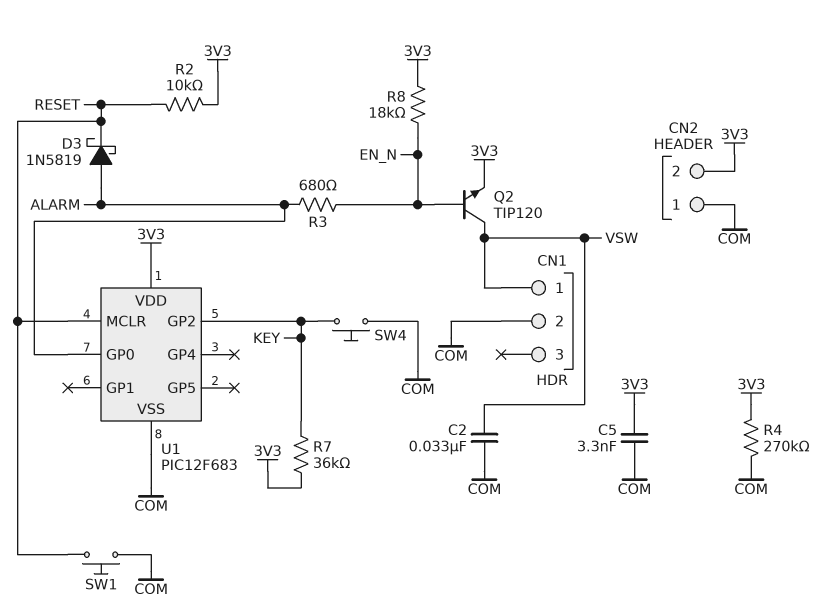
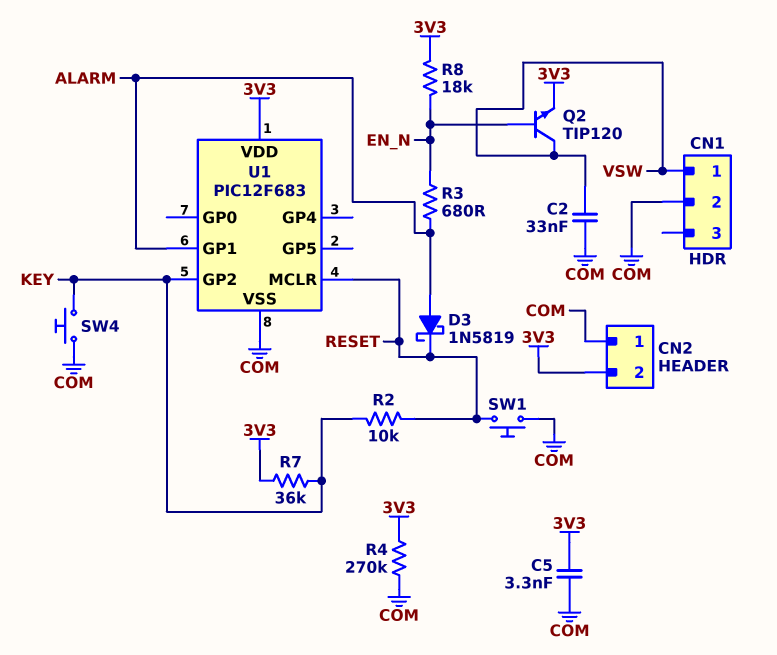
R2: 10k (3V3, RESET) -> 10k (KEY, RESET)
U1 pin GP0: ALARM -> none
U1 pin GP1: none -> ALARM

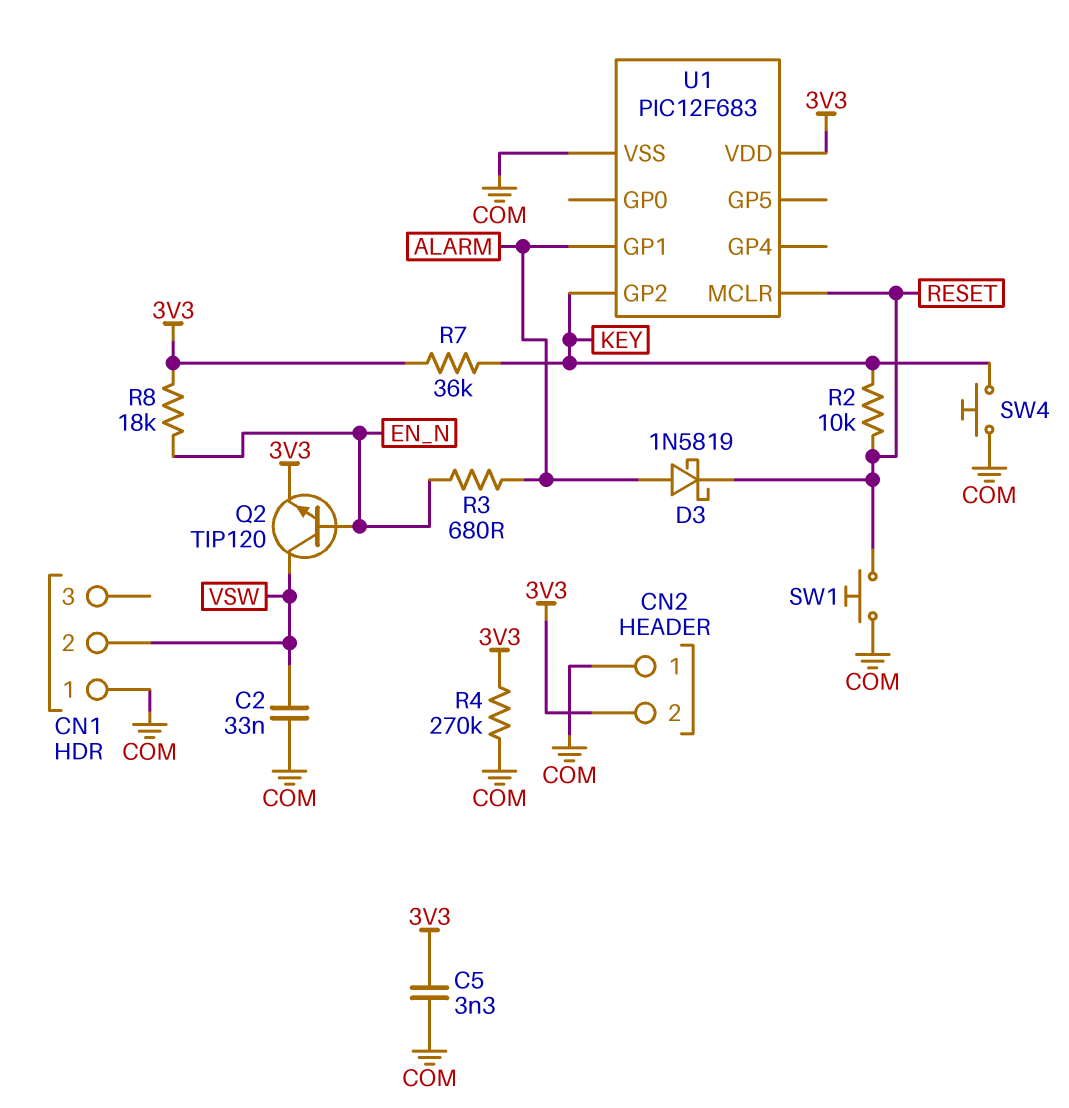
CN1 pin 1: VSW -> COM
CN1 pin 2: COM -> VSW

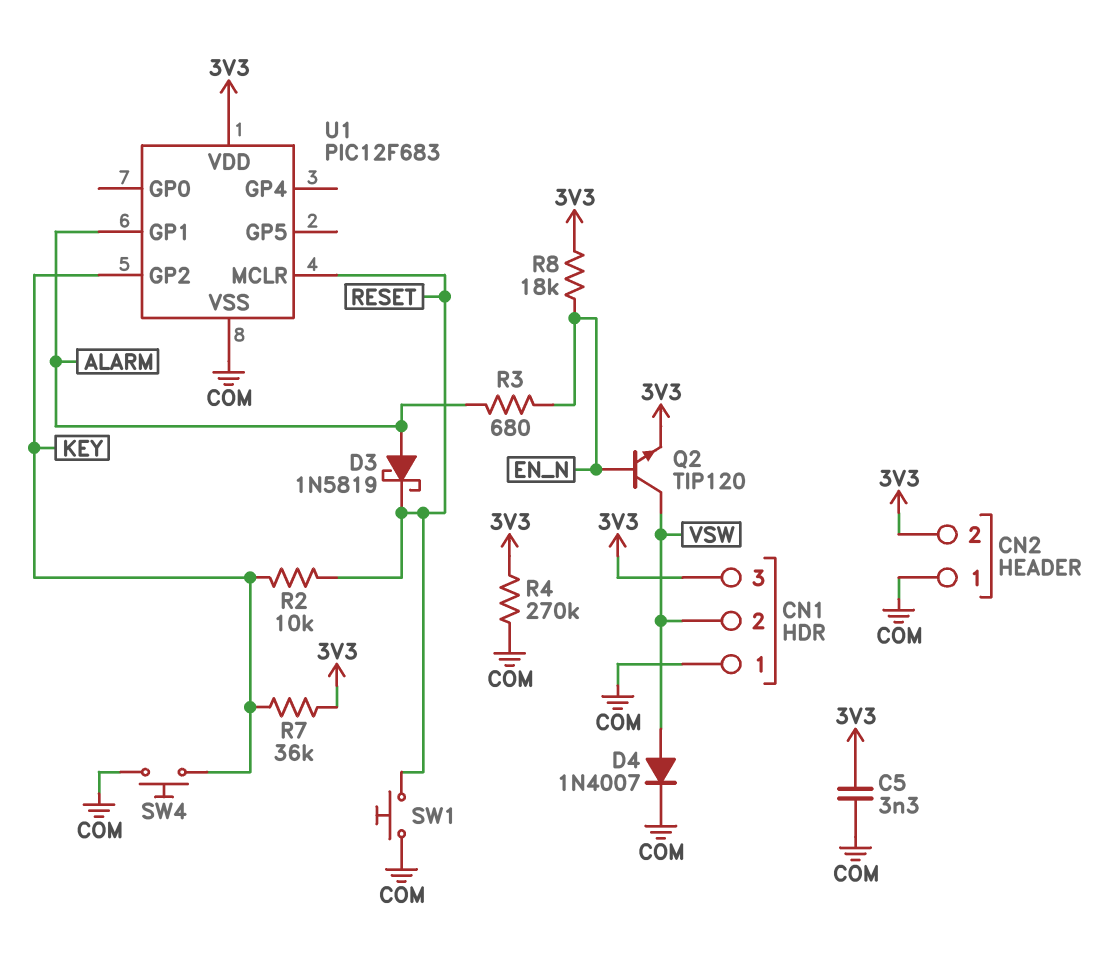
C2: 33nF (COM, VSW) -> none
CN1 pin 3: none -> 3V3
D4: none -> diode 1N4007 (A VSW, K COM)

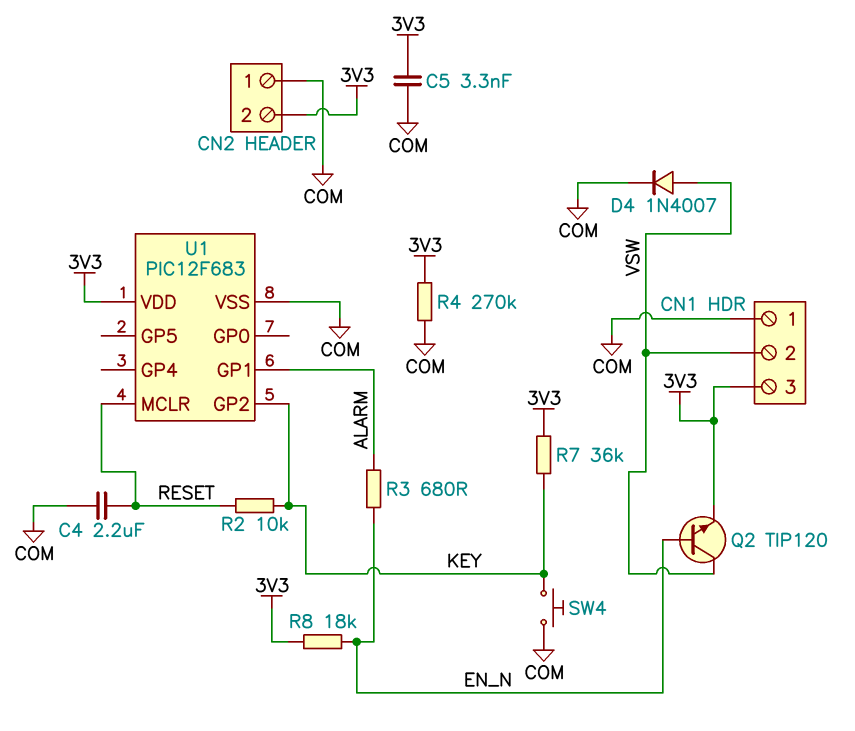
C4: none -> 2.2uF (COM, RESET)
D3: schottky 1N5819 (A ALARM, K RESET) -> none
SW1: button (COM, RESET) -> none

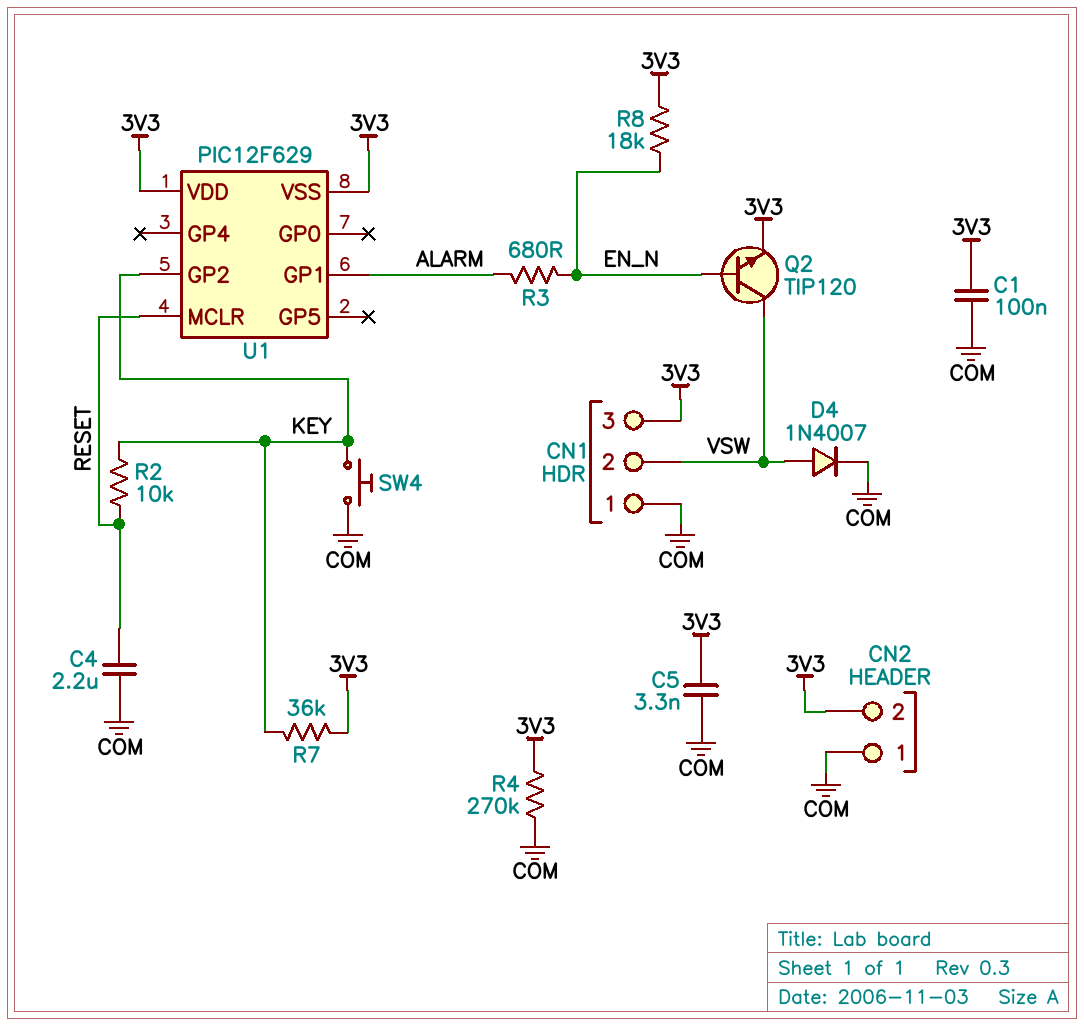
C1: none -> 100nF (3V3, COM)
U1: PIC12F683 -> PIC12F629
U1 pin VSS: COM -> 3V3

